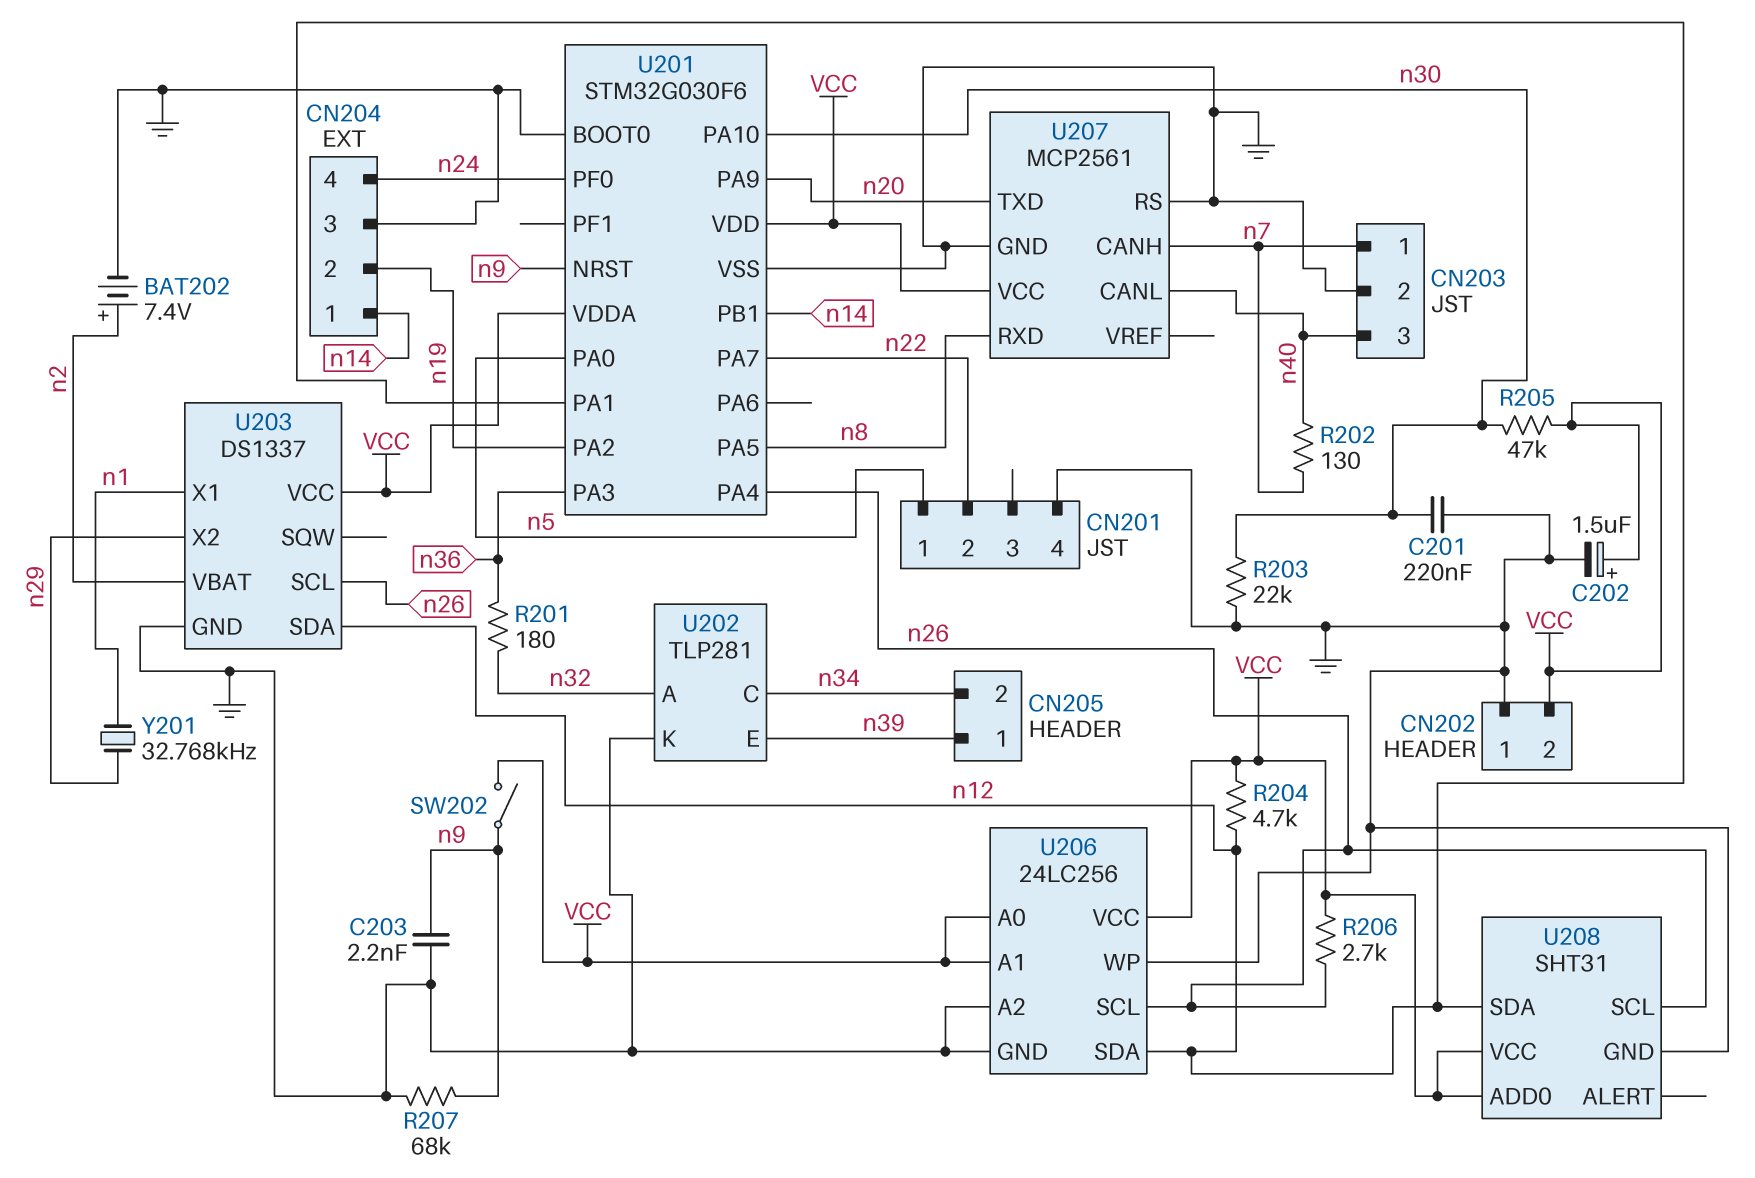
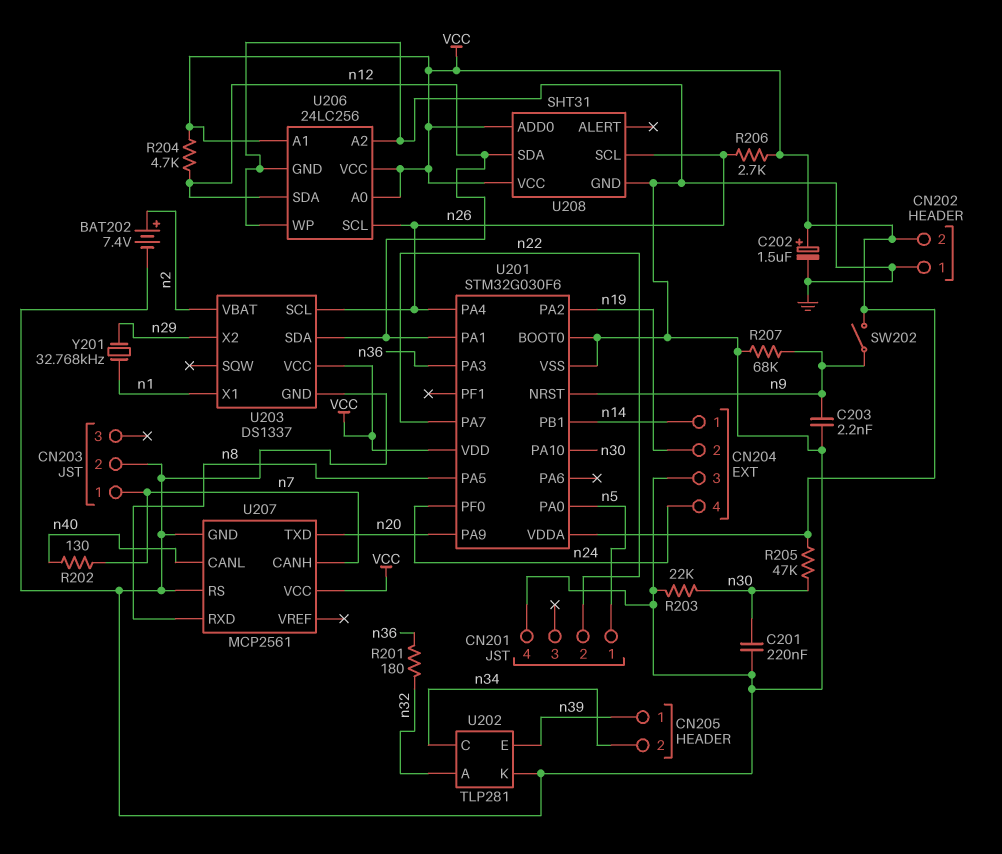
CN203 pin 3: n40 -> none

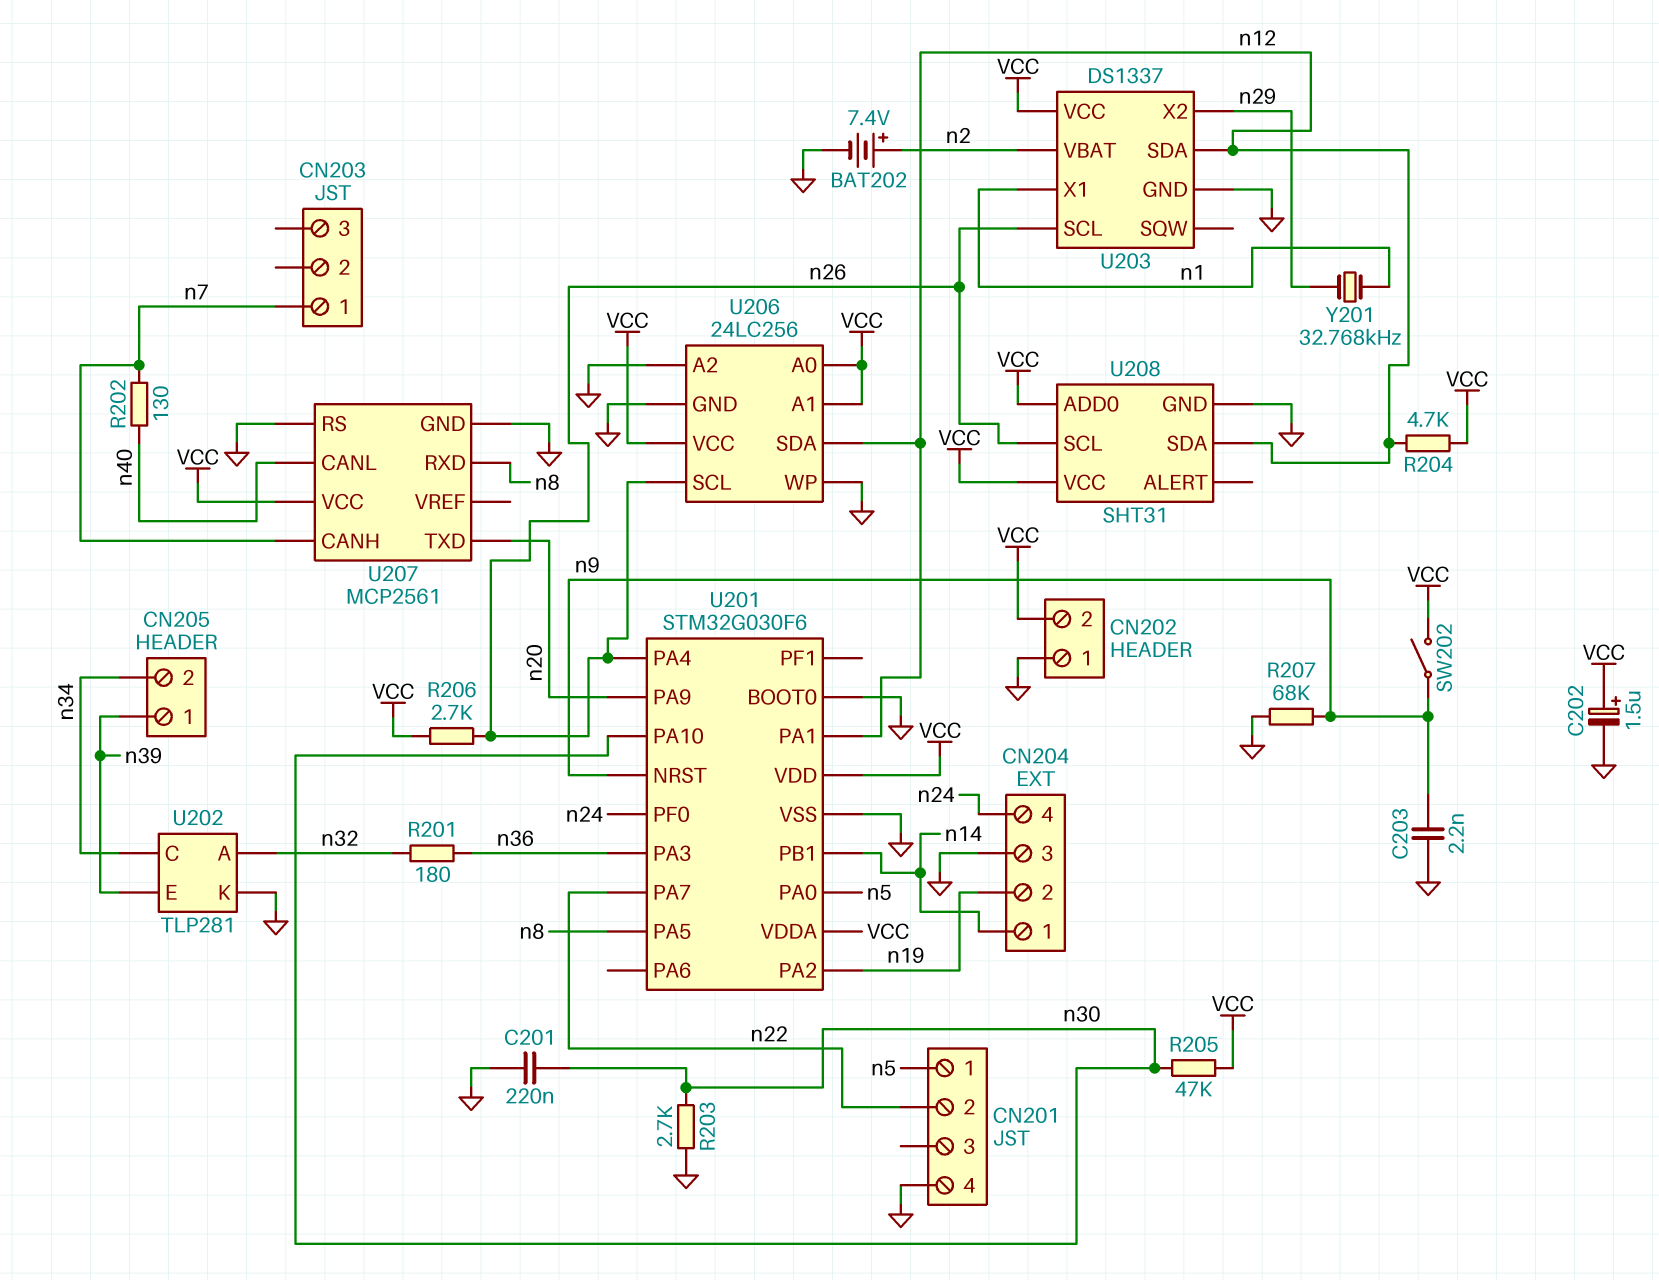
CN203 pin 2: GND -> none
R203: 22k (GND, n30) -> 2.7k (GND, n30)

